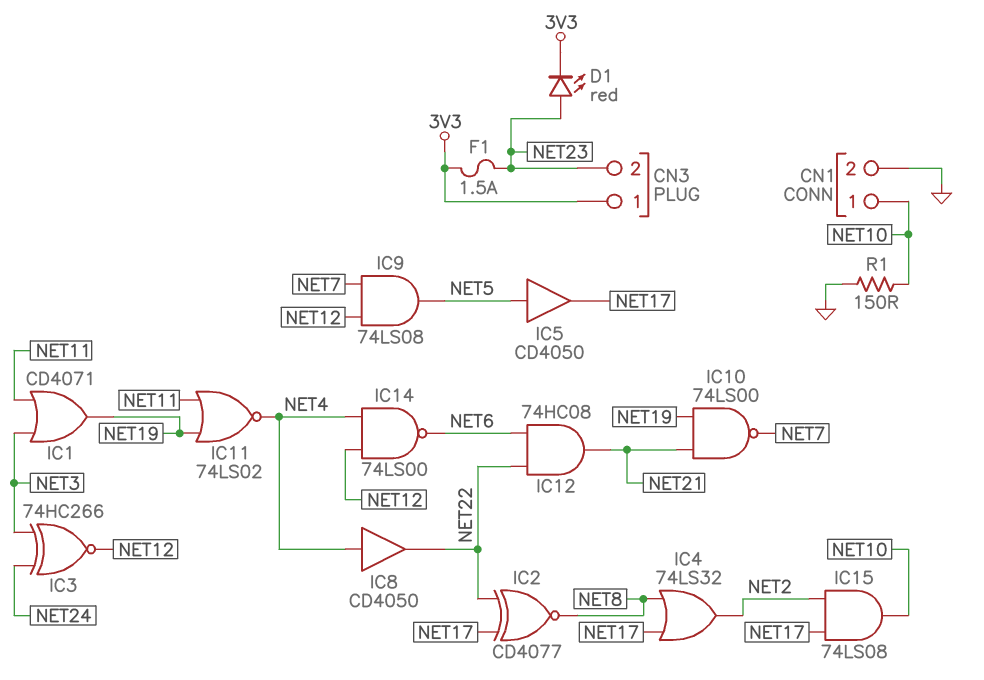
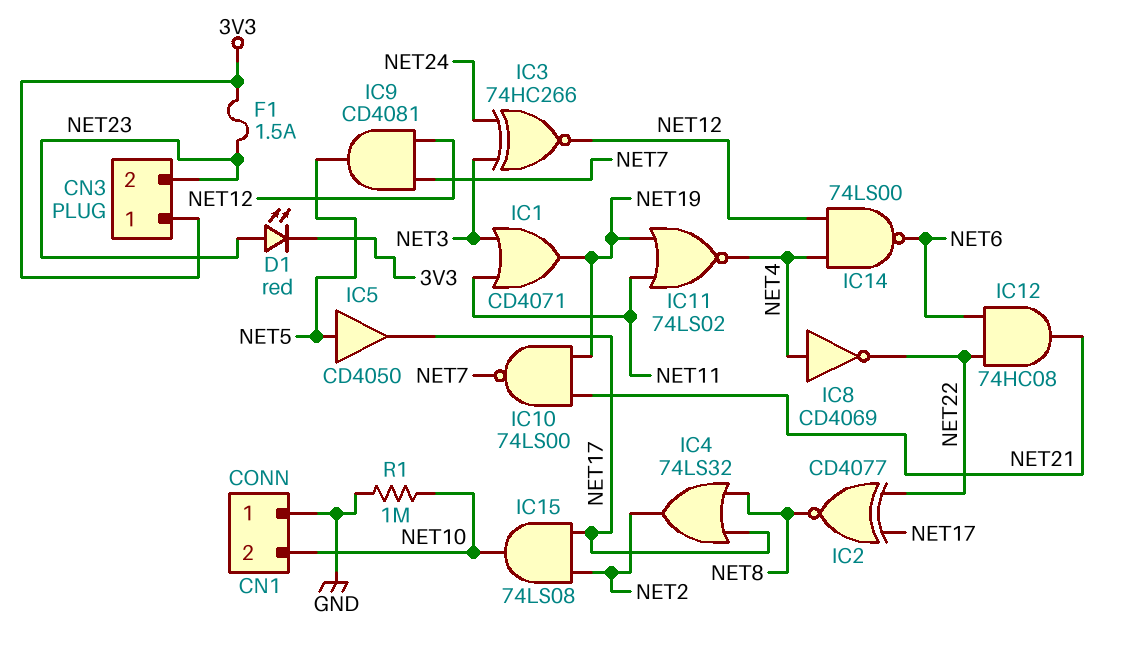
CN1 pin 1: NET10 -> GND
CN1 pin 2: GND -> NET10
IC8: buffer CD4050 (in NET4, out NET22) -> NOT CD4069 (in NET4, out NET22)
IC9: AND 74LS08 (in NET7, in NET12, out NET5) -> AND CD4081 (in NET7, in NET12, out NET5)
R1: 150 (GND, NET10) -> 1M (GND, NET10)

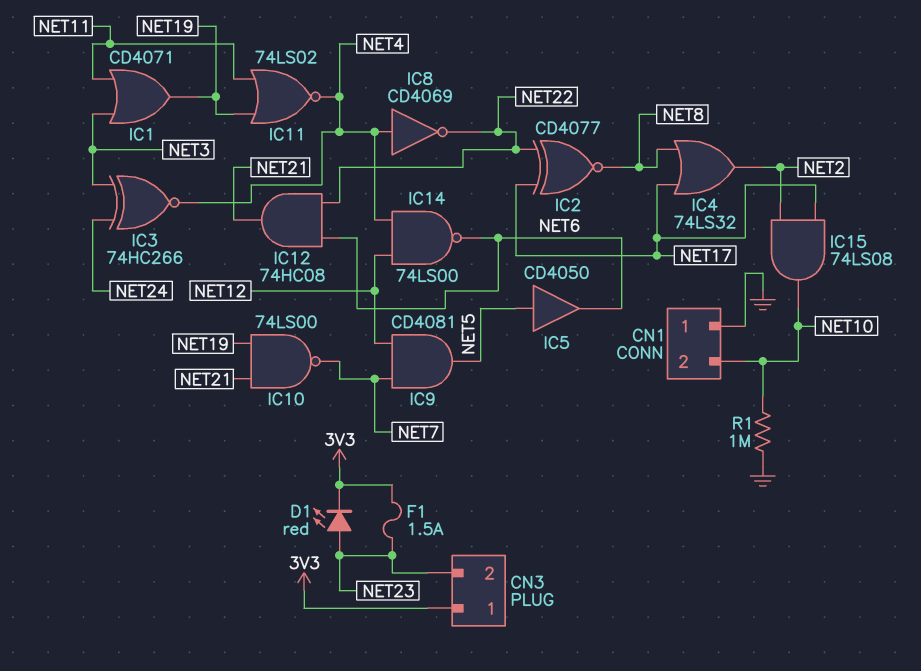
IC3: XNOR 74HC266 (in NET3, in NET24, out NET12) -> XNOR 74HC266 (in NET3, in NET24, out NET4)
IC5: buffer CD4050 (in NET5, out NET17) -> buffer CD4050 (in NET5, out NET6)

